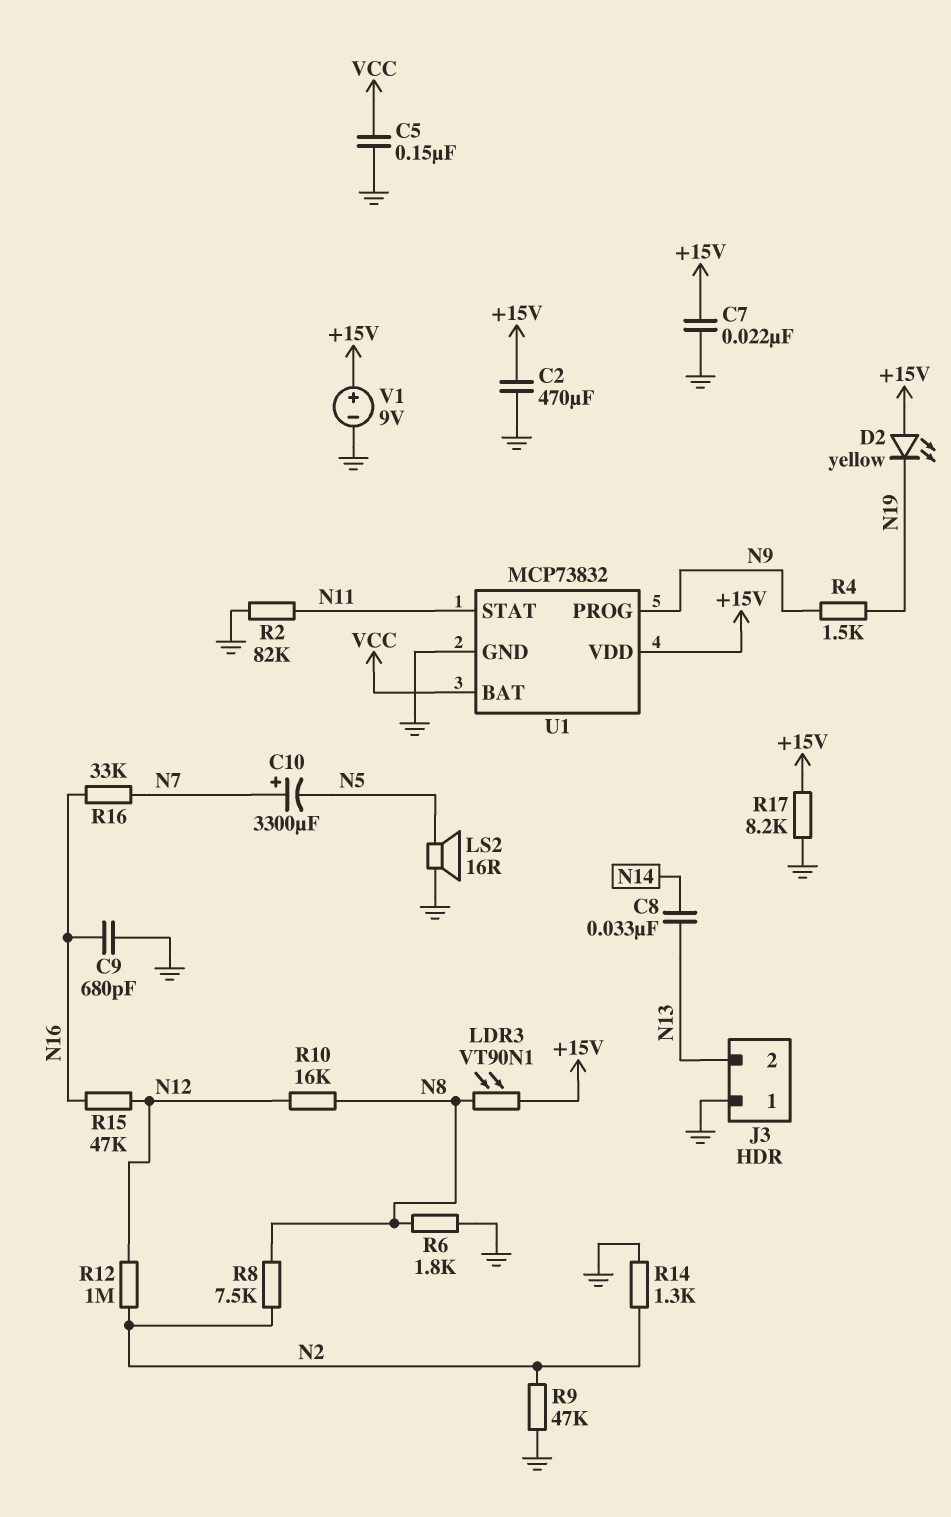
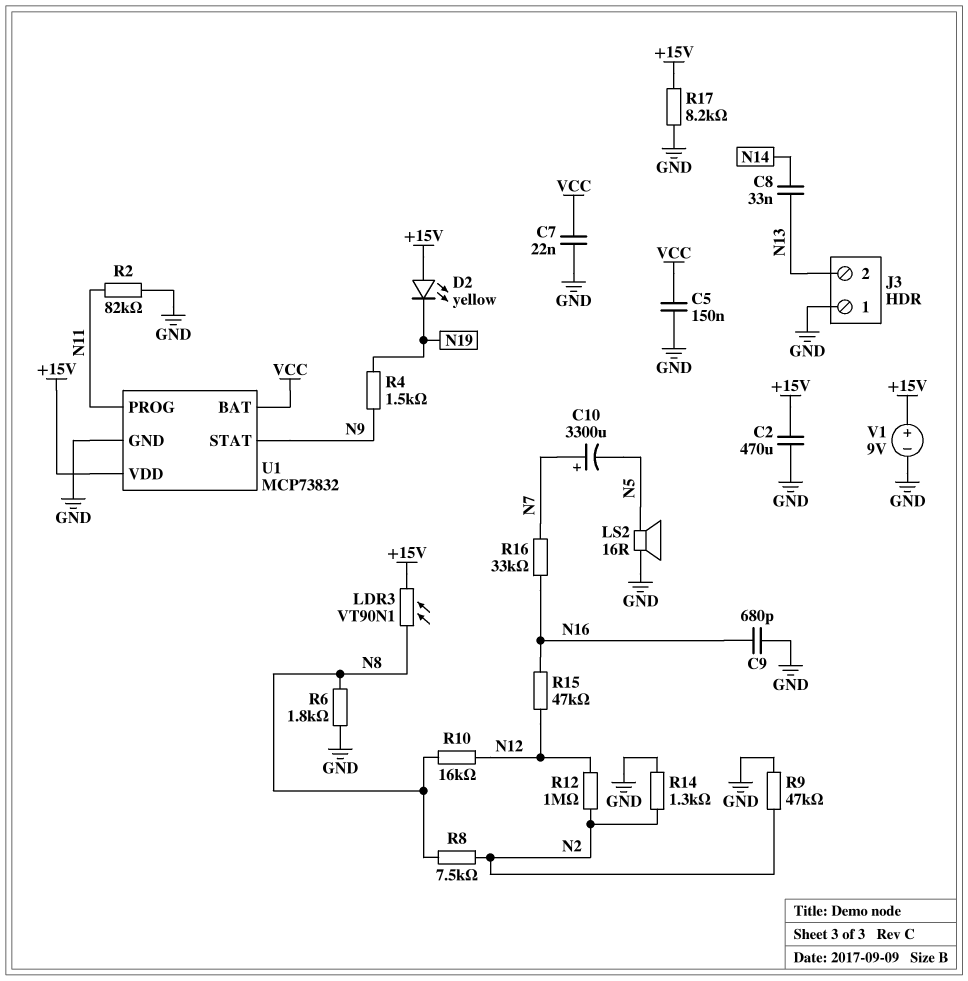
C7: 22nF (+15V, GND) -> 22nF (GND, VCC)
U1 pin PROG: N9 -> N11
U1 pin STAT: N11 -> N9

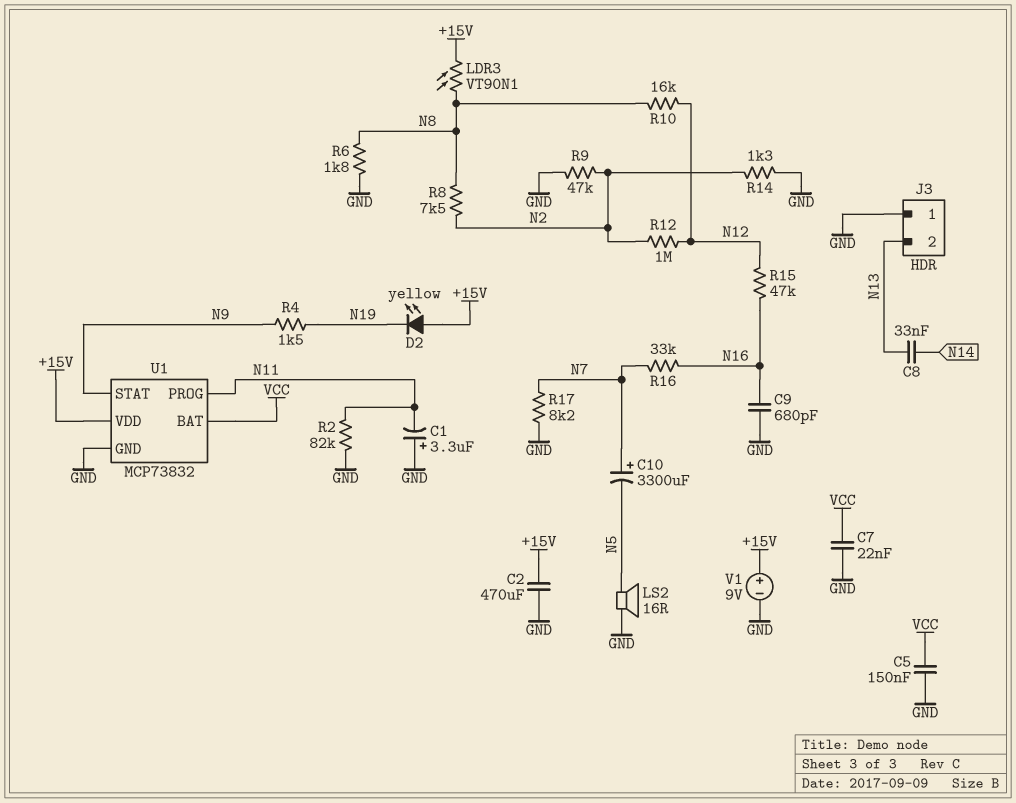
C1: none -> 3.3uF (plus GND, minus N11)
R17: 8.2k (+15V, GND) -> 8.2k (GND, N7)

